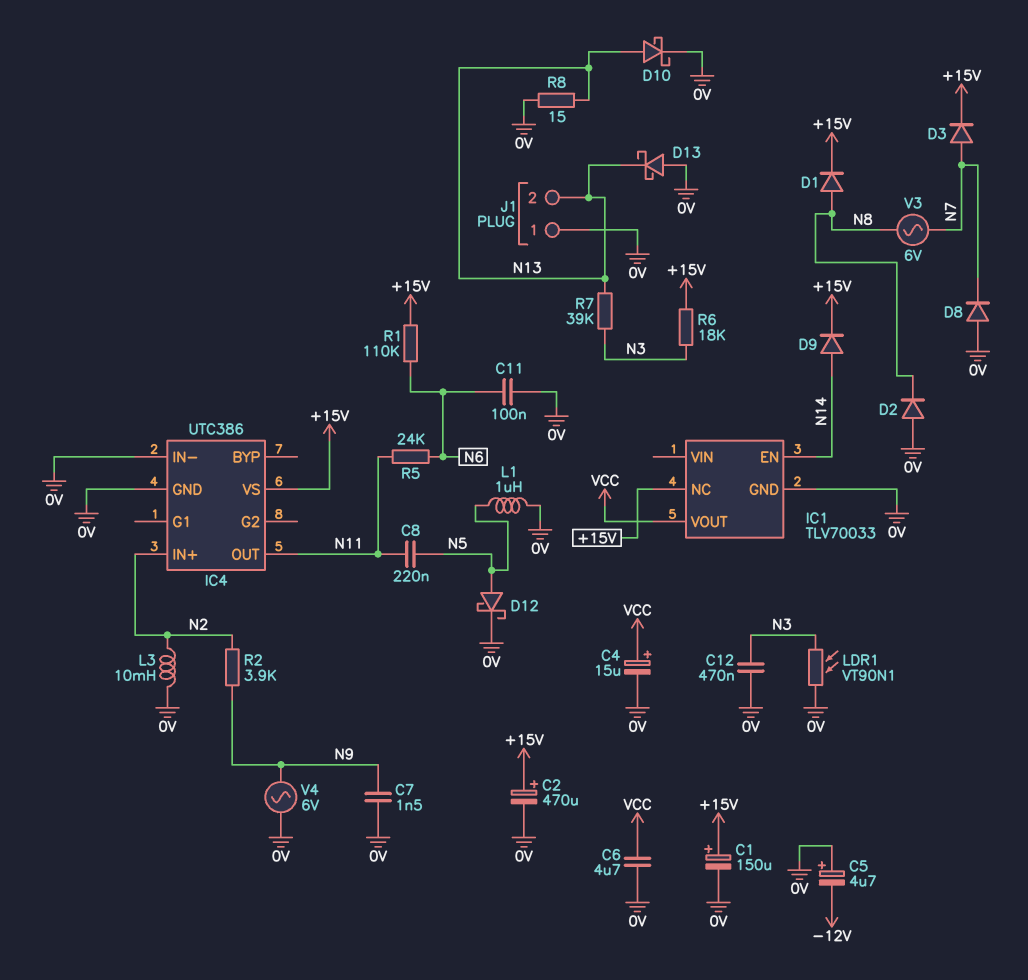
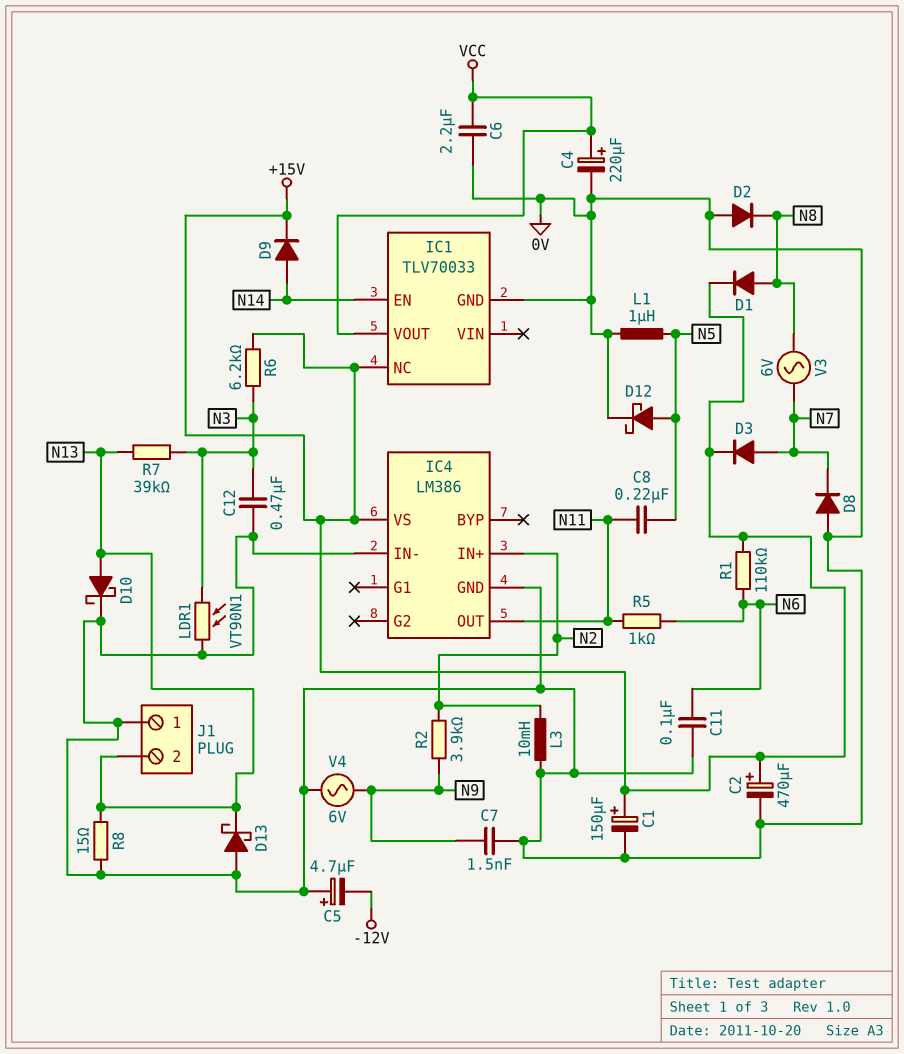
C4: 15uF (plus VCC, minus 0V) -> 220uF (plus VCC, minus 0V)
C6: 4.7uF (0V, VCC) -> 2.2uF (0V, VCC)
IC4: UTC386 -> LM386
R5: 24k (N6, N11) -> 1k (N6, N11)
R6: 18k (+15V, N3) -> 6.2k (+15V, N3)

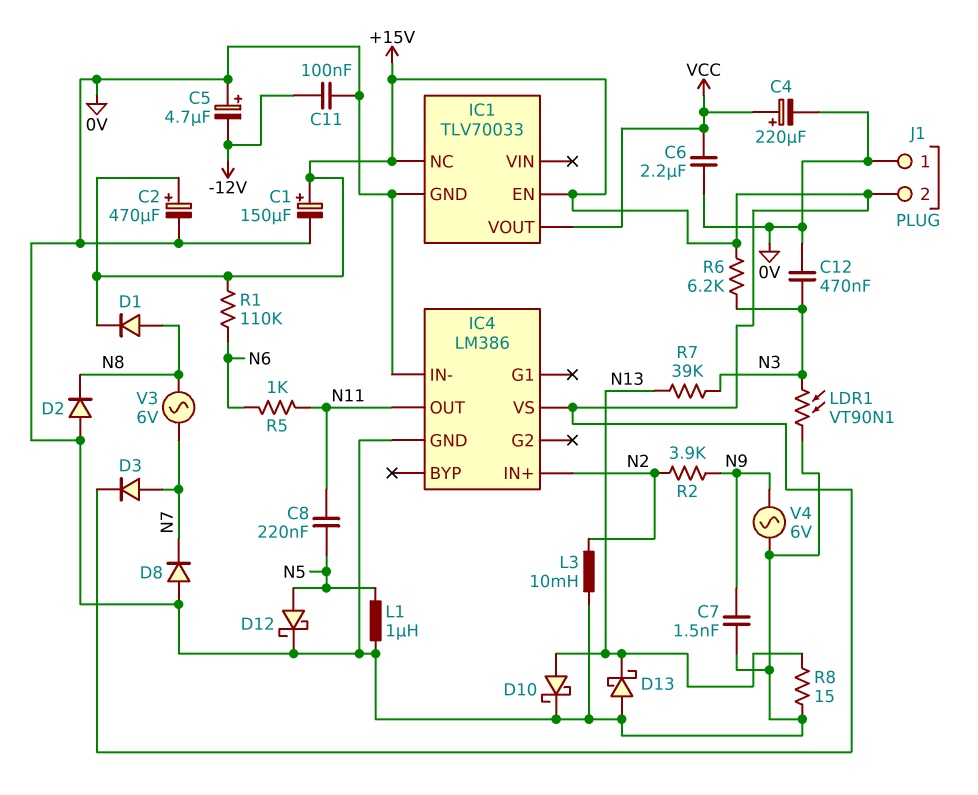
C11: 100nF (0V, N6) -> 100nF (-12V, 0V)
D9: diode (A N14, K +15V) -> none
IC1 pin EN: N14 -> +15V
J1 pin 2: N13 -> +15V

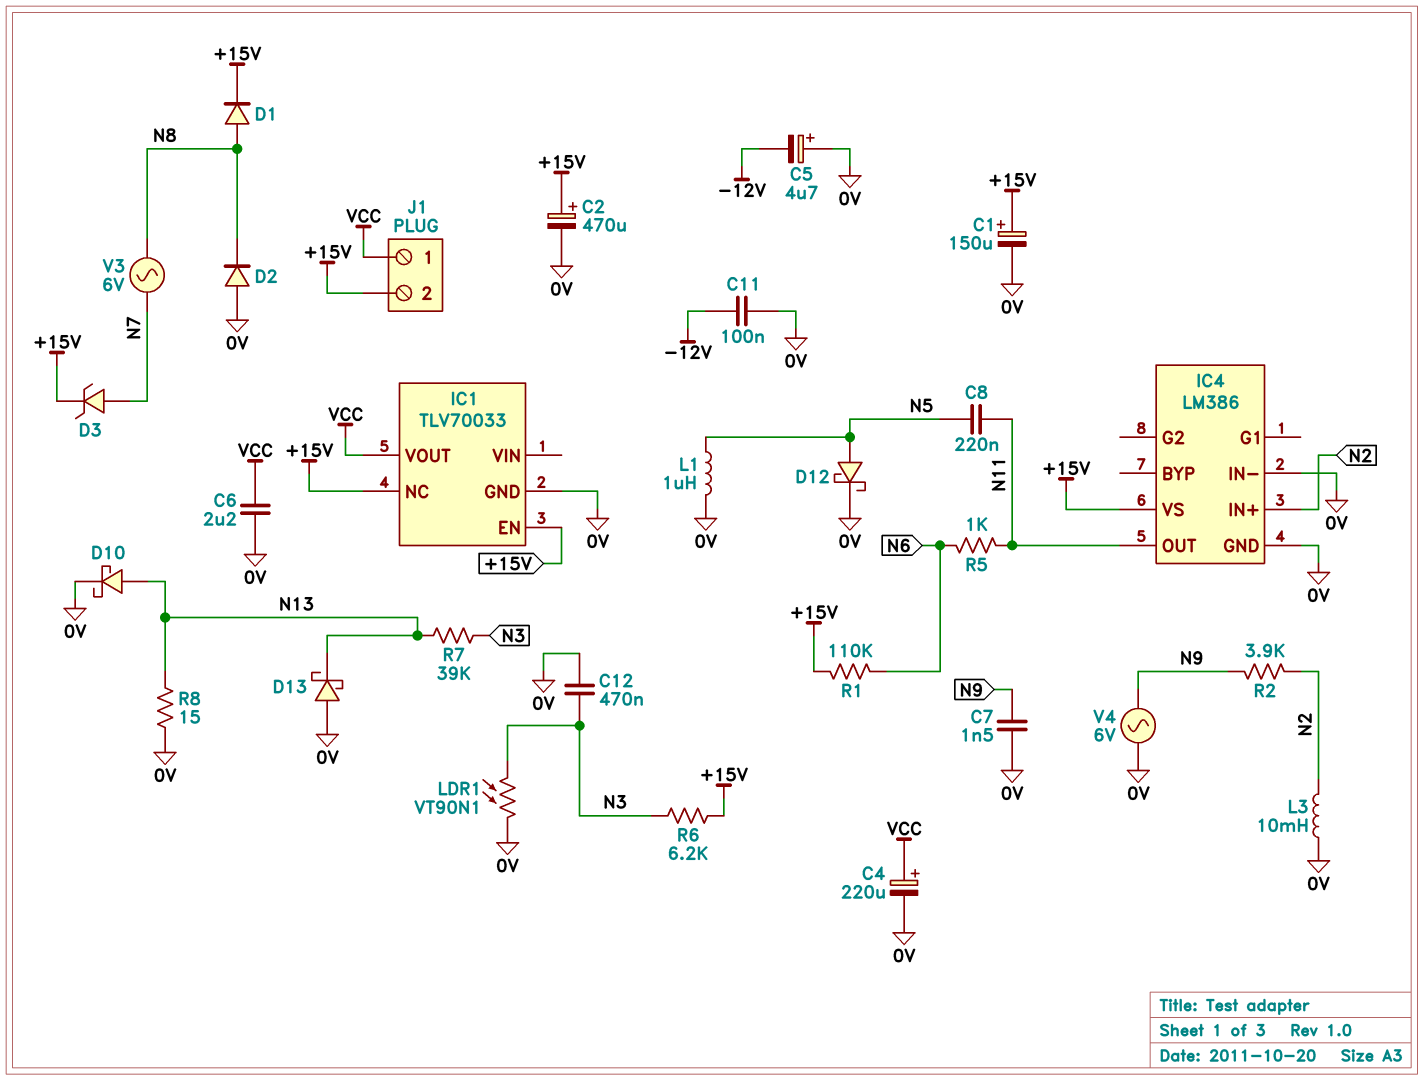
D3: diode (A N7, K +15V) -> zener (A N7, K +15V)
D8: diode (A 0V, K N7) -> none
J1 pin 1: 0V -> VCC

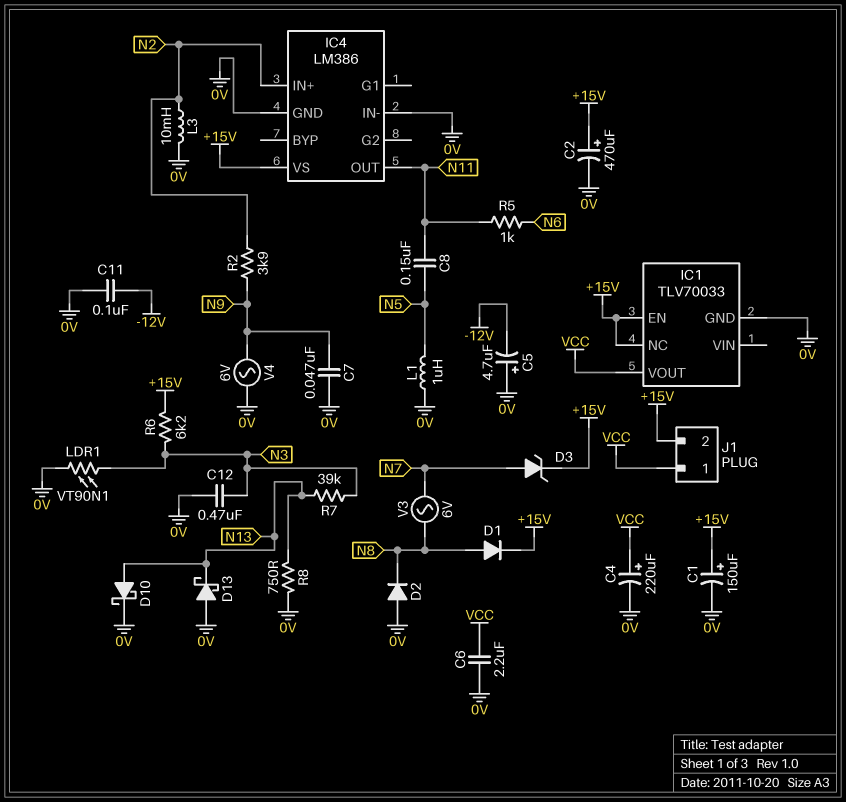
C7: 1.5nF (0V, N9) -> 47nF (0V, N9)
C8: 220nF (N5, N11) -> 150nF (N5, N11)
D12: schottky (A N5, K 0V) -> none
R1: 110k (+15V, N6) -> none
R8: 15 (0V, N13) -> 750 (0V, N13)

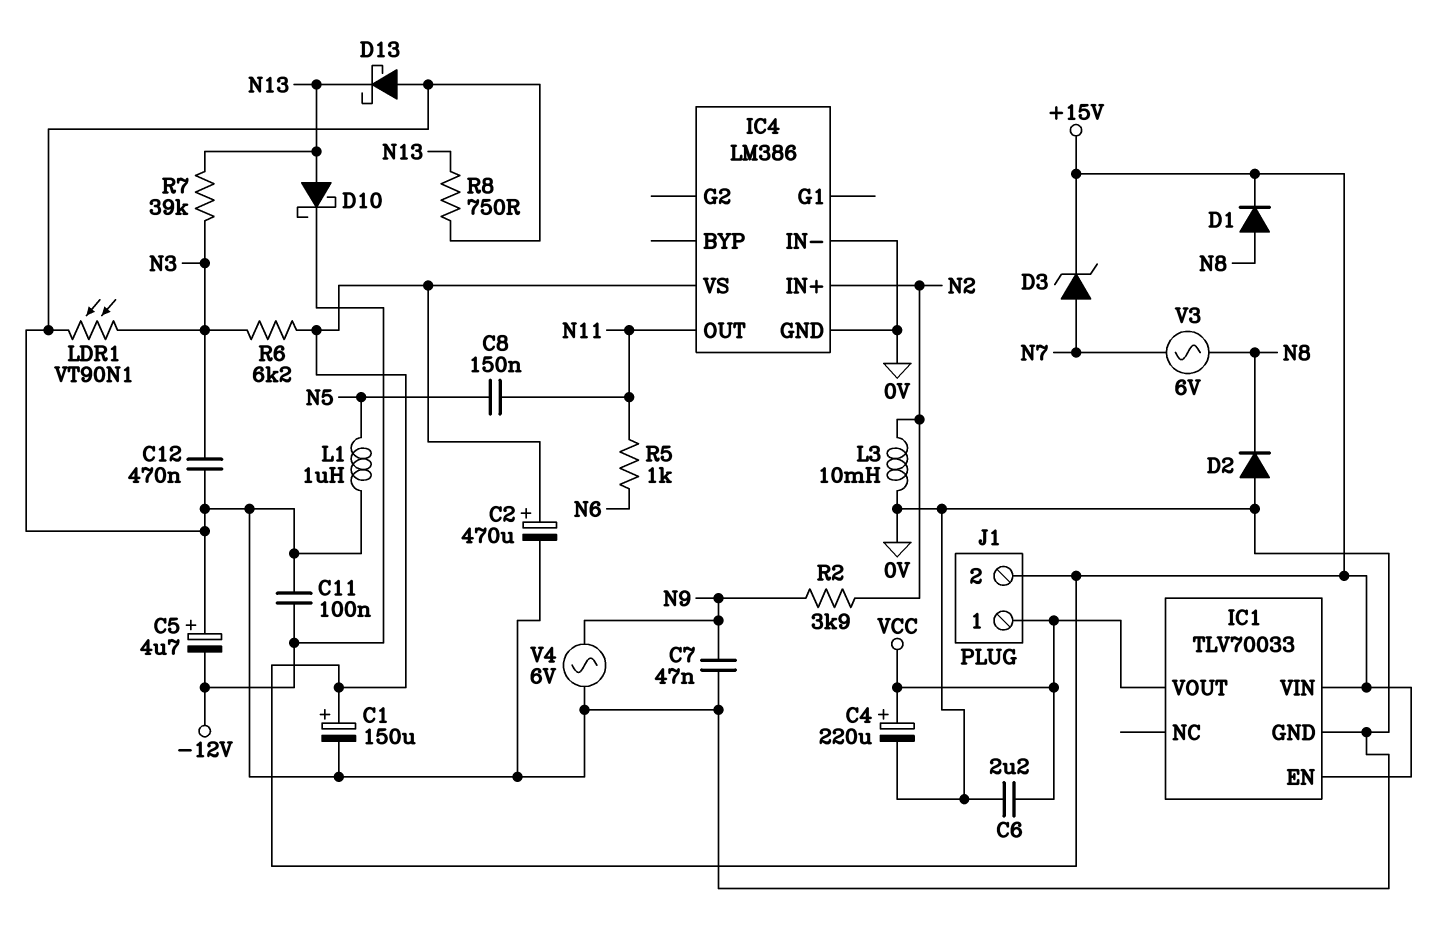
D10: schottky (A N13, K 0V) -> schottky (A N13, K -12V)
IC1 pin NC: +15V -> none
IC1 pin VIN: none -> +15V

